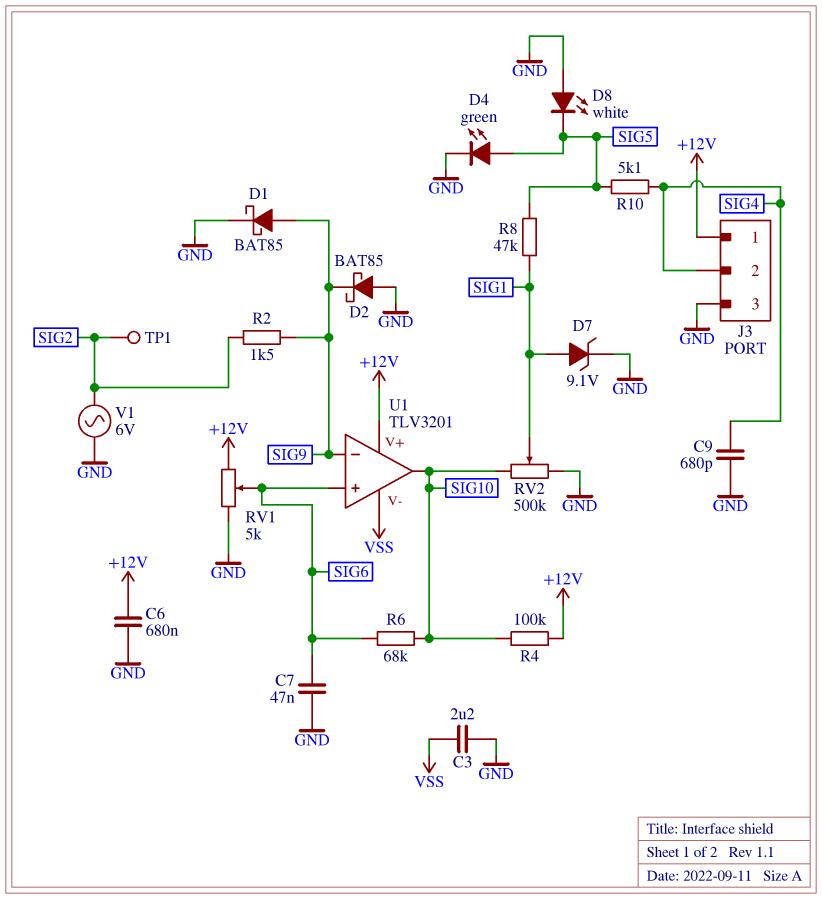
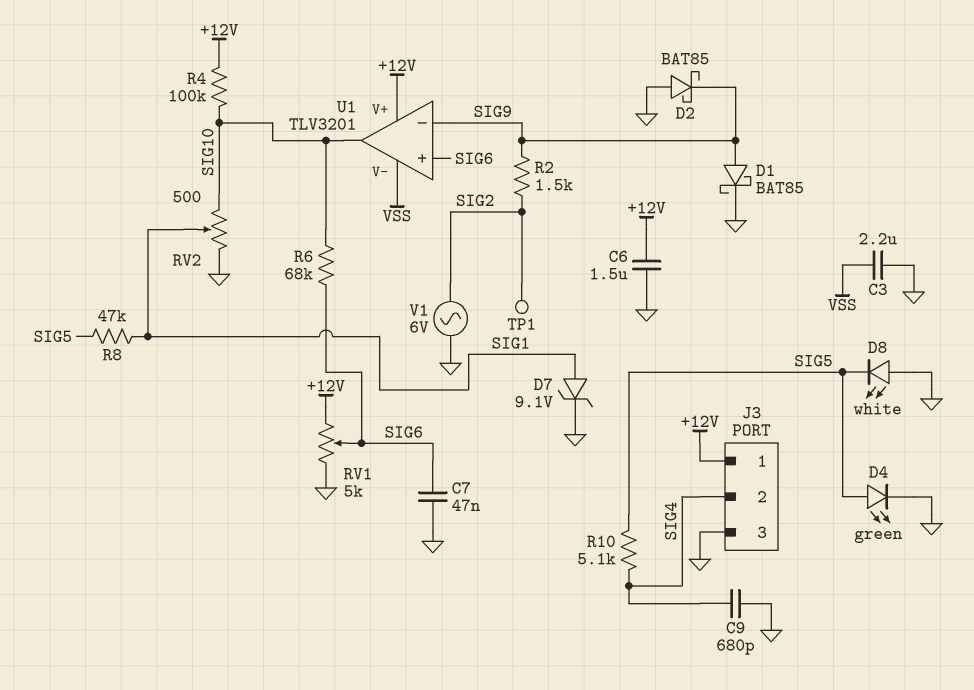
C6: 680nF (+12V, GND) -> 1.5uF (+12V, GND)
RV2: 500k (GND, SIG10, wiper SIG1) -> 500 (GND, SIG10, wiper SIG1)

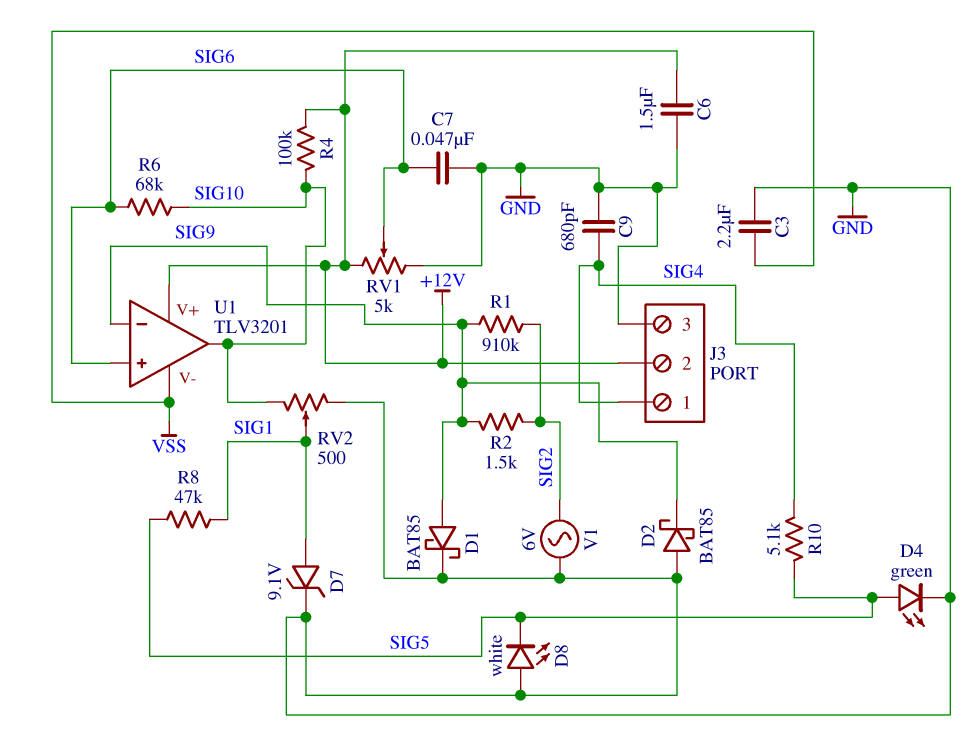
J3 pin 1: +12V -> SIG4
J3 pin 2: SIG4 -> +12V
R1: none -> 910k (SIG2, SIG9)
TP1: test point (SIG2) -> none

